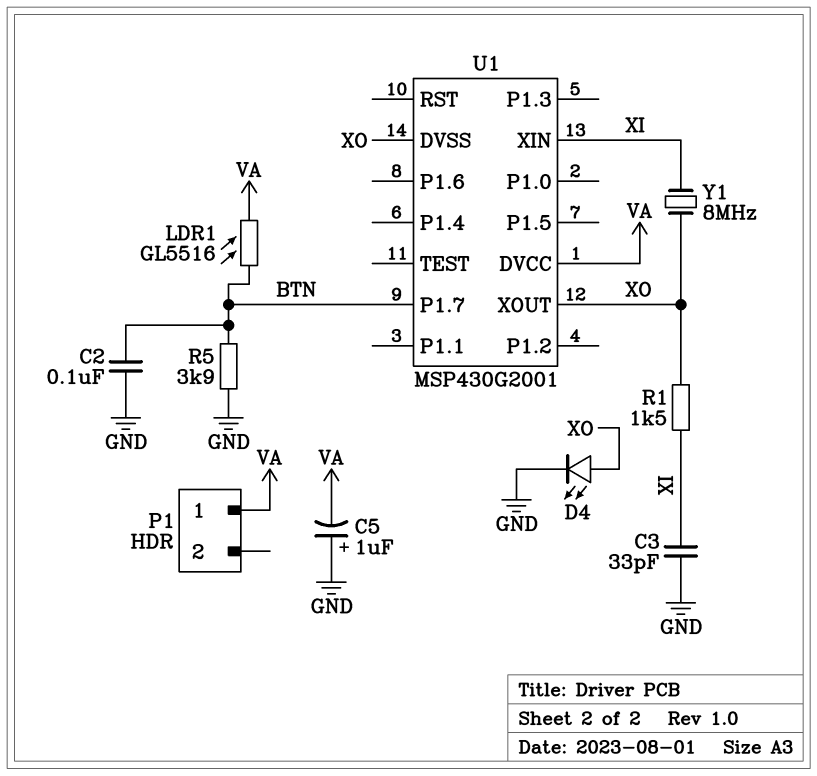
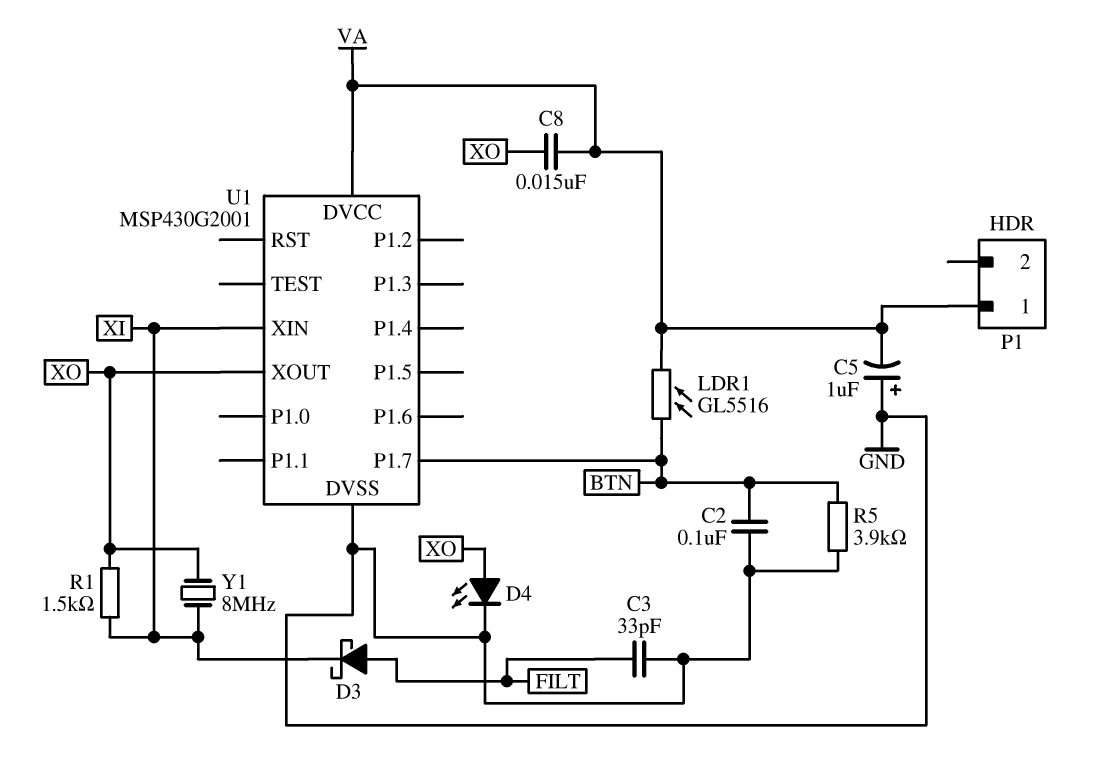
C3: 33pF (GND, XI) -> 33pF (FILT, GND)
C8: none -> 15nF (VA, XO)
D3: none -> schottky (A FILT, K XI)
U1 pin DVSS: XO -> GND

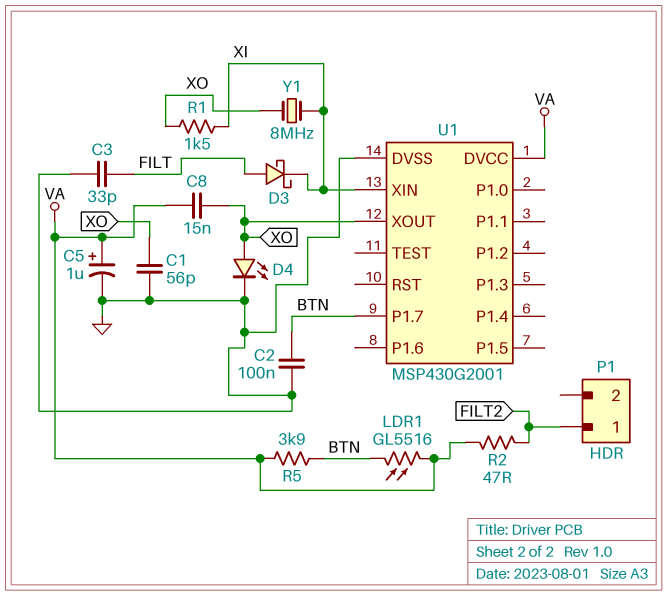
C1: none -> 56pF (GND, XO)
C5: 1uF (plus GND, minus VA) -> 1uF (plus VA, minus GND)
P1 pin 1: VA -> FILT2
R2: none -> 47 (FILT2, VA)
R5: 3.9k (BTN, GND) -> 3.9k (BTN, VA)

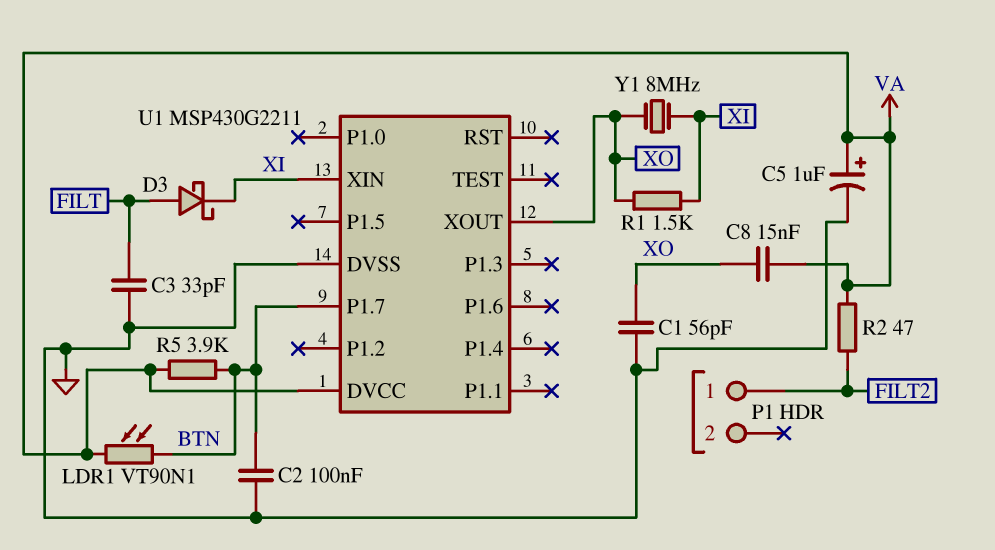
D4: LED (A XO, K GND) -> none
LDR1: GL5516 (BTN, VA) -> VT90N1 (BTN, VA)
U1: MSP430G2001 -> MSP430G2211

